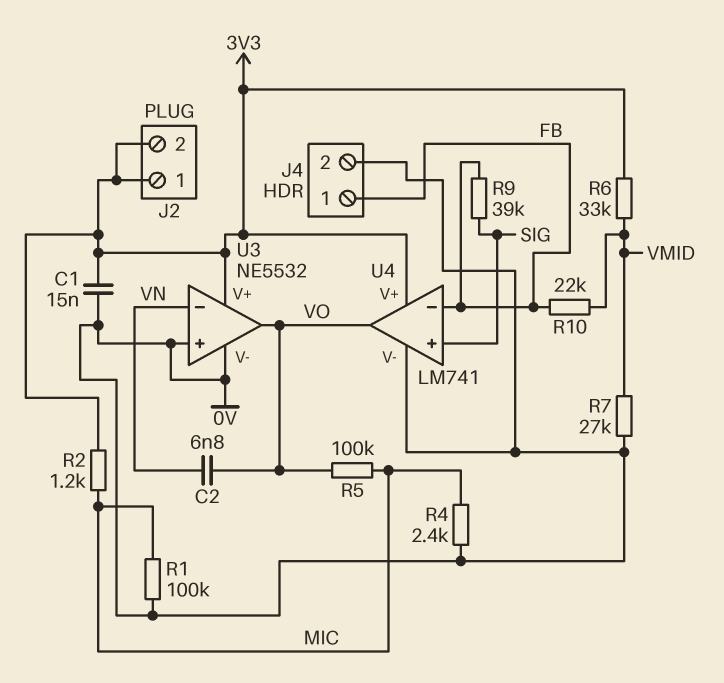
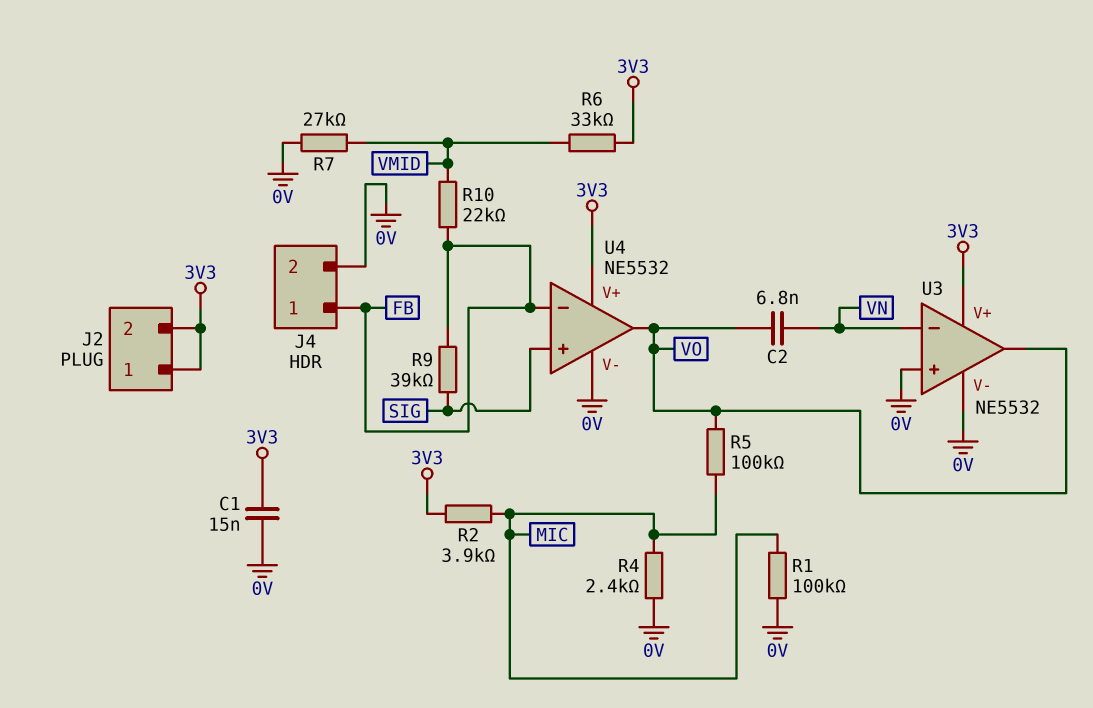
R2: 1.2k (3V3, MIC) -> 3.9k (3V3, MIC)
U4: LM741 -> NE5532

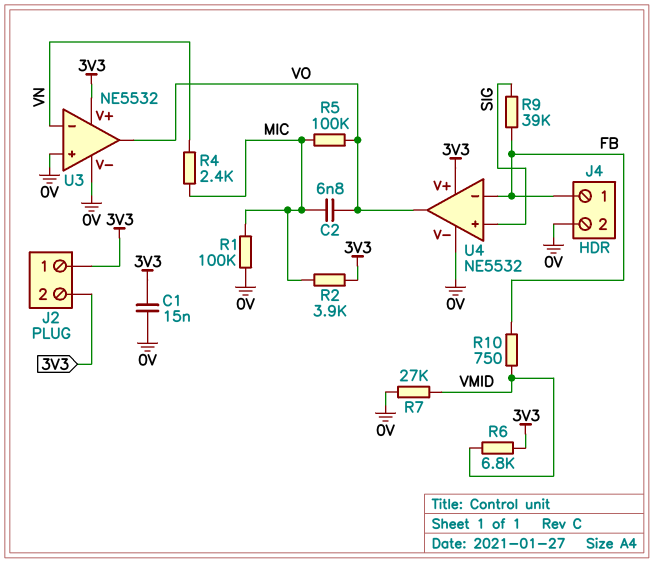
C2: 6.8nF (VN, VO) -> 6.8nF (MIC, VO)
R4: 2.4k (0V, MIC) -> 2.4k (MIC, VN)
R6: 33k (3V3, VMID) -> 6.8k (3V3, VMID)
R10: 22k (FB, VMID) -> 750 (FB, VMID)

